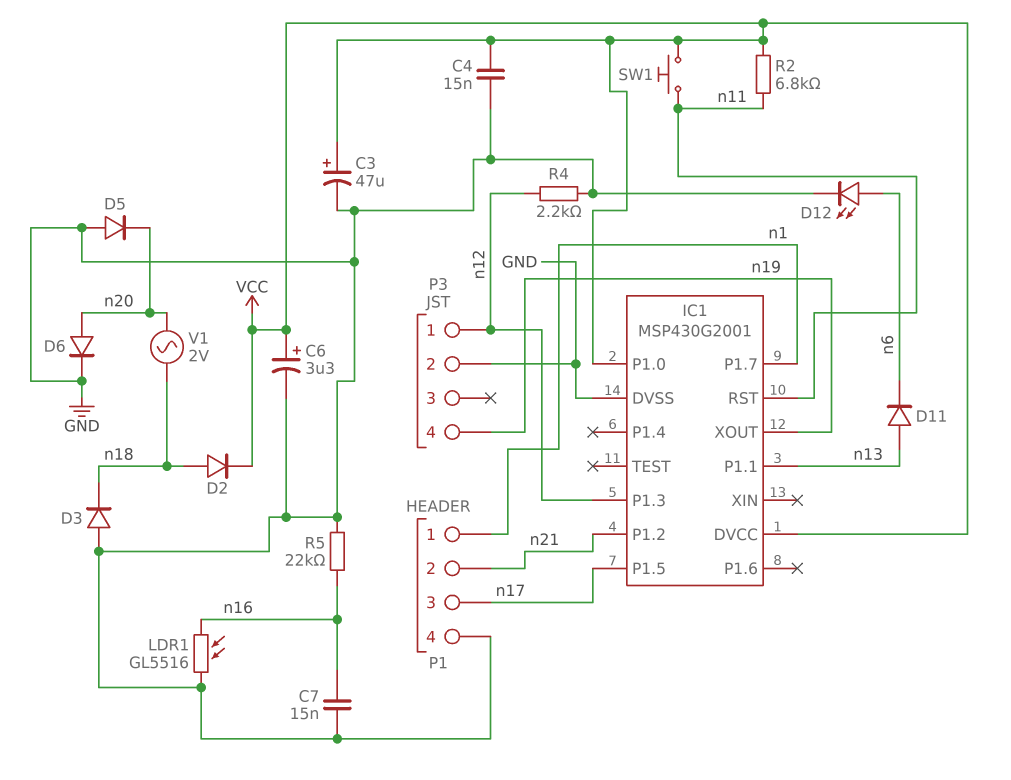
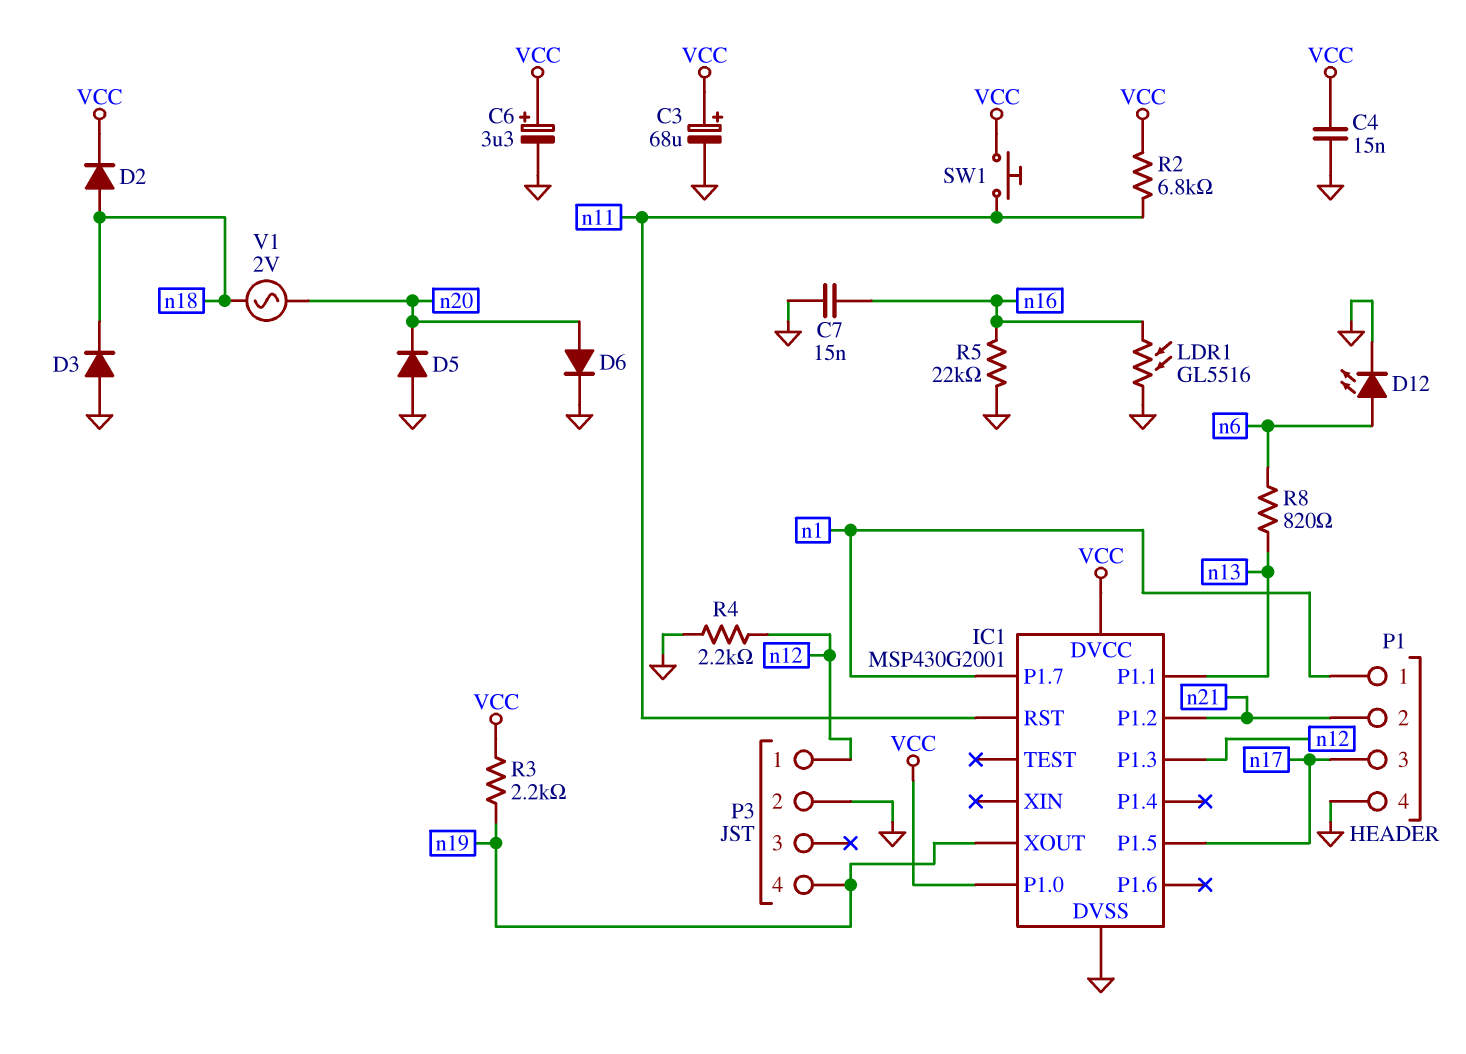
C3: 47uF (plus VCC, minus GND) -> 68uF (plus VCC, minus GND)
D11: diode (A n13, K n6) -> none
R3: none -> 2.2k (VCC, n19)
R8: none -> 820 (n6, n13)

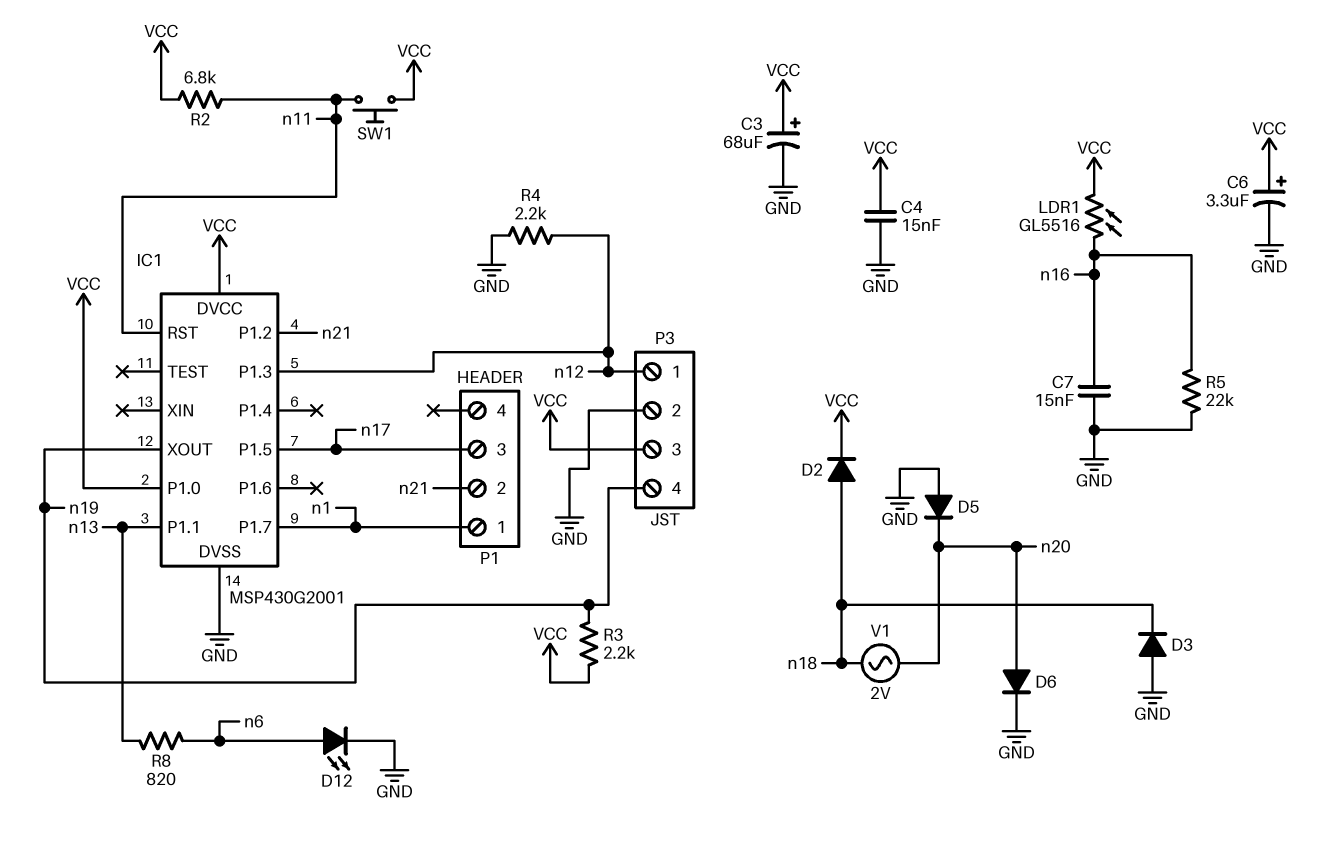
LDR1: GL5516 (GND, n16) -> GL5516 (VCC, n16)
P1 pin 4: GND -> none
P3 pin 3: none -> VCC

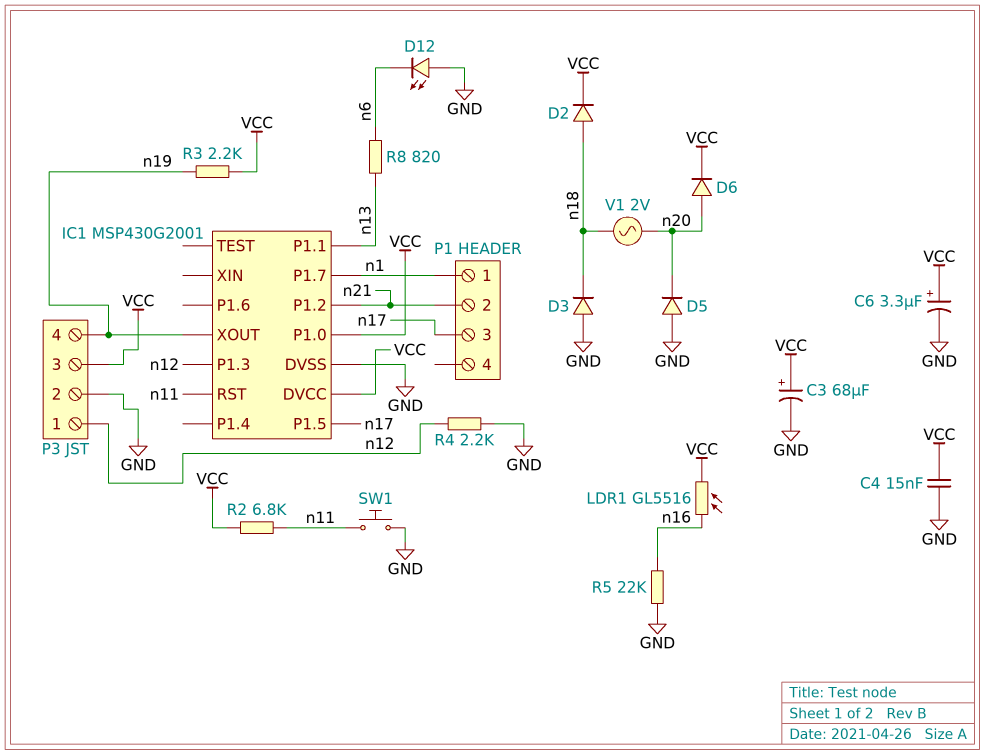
C7: 15nF (GND, n16) -> none
D6: diode (A n20, K GND) -> diode (A n20, K VCC)
D12: LED (A n6, K GND) -> LED (A GND, K n6)
SW1: button (VCC, n11) -> button (GND, n11)

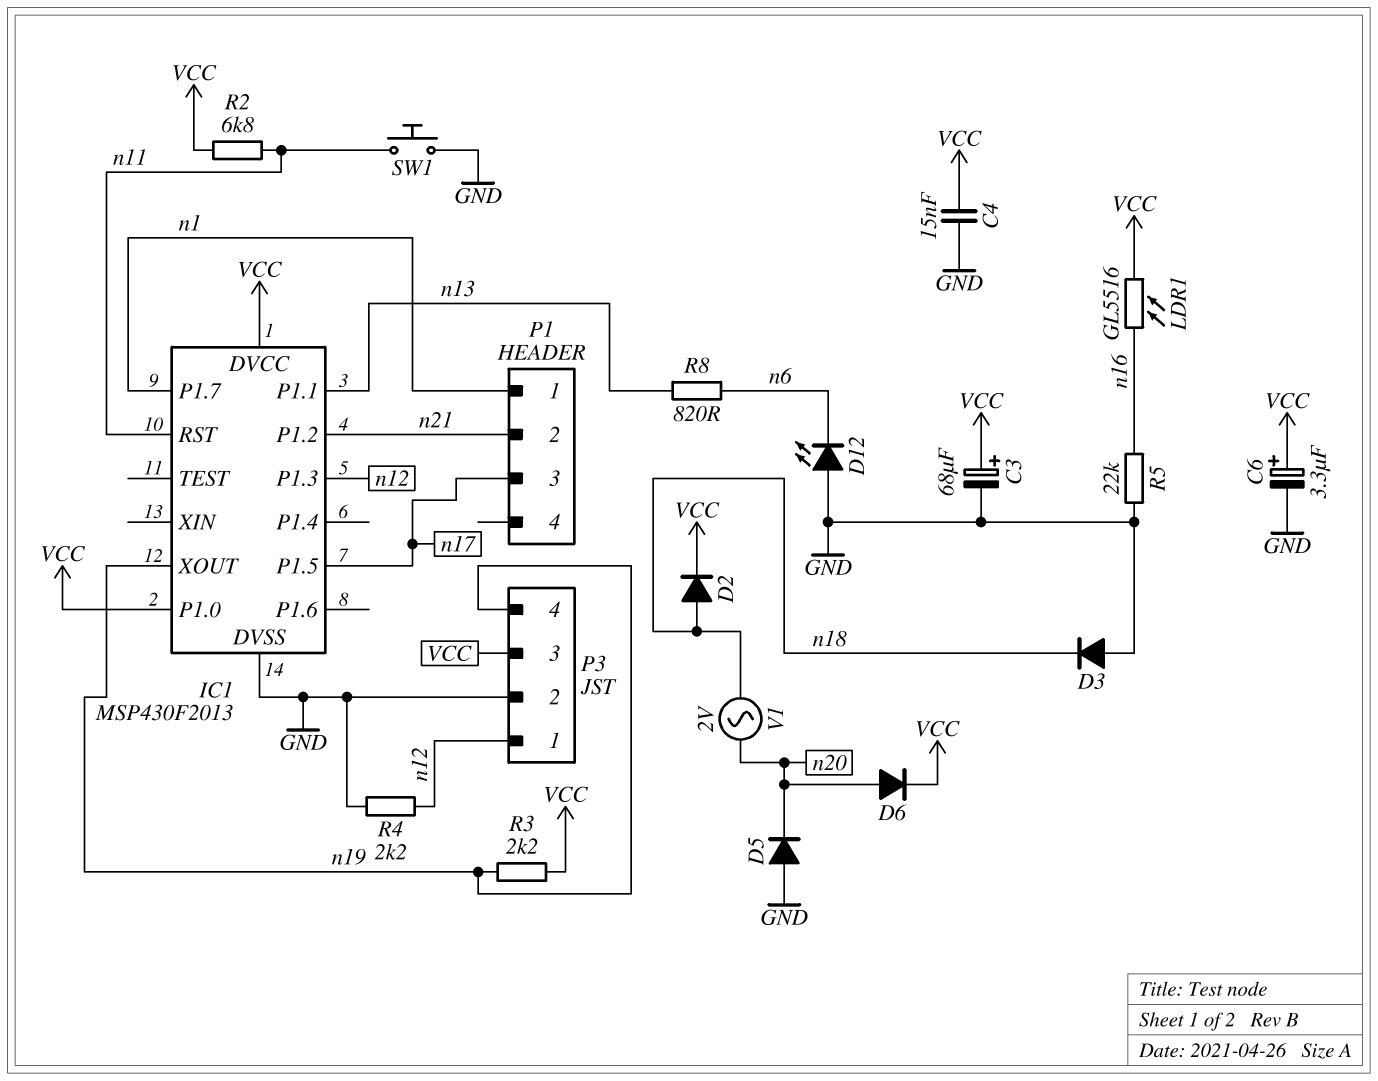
IC1: MSP430G2001 -> MSP430F2013

